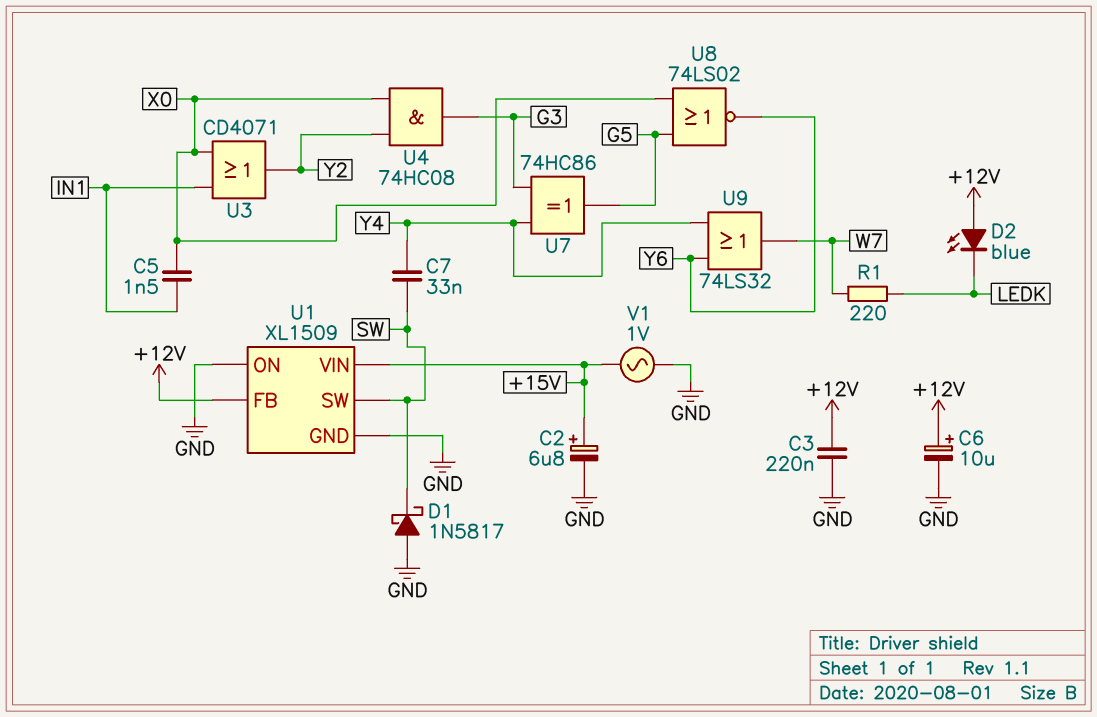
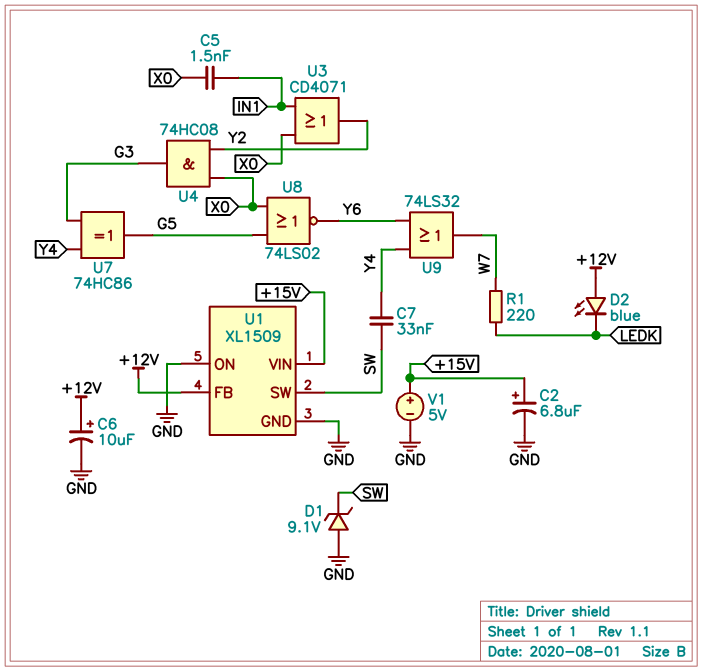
C3: 220nF (+12V, GND) -> none
D1: schottky 1N5817 (A GND, K SW) -> zener 9.1V (A GND, K SW)
V1: AC 1V (+15V, GND) -> 5V (plus +15V, minus GND)

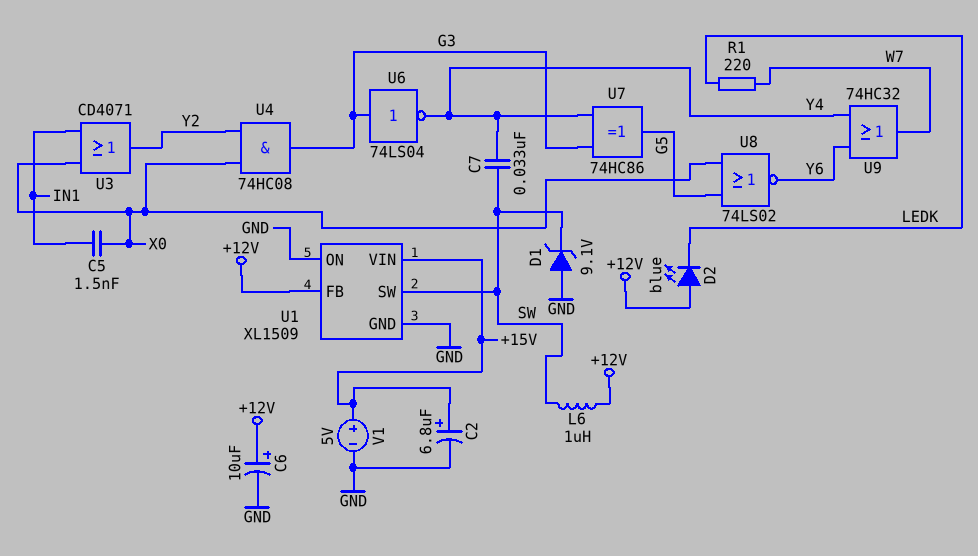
L6: none -> 1uH (+12V, SW)
U6: none -> NOT 74LS04 (in G3, out Y4)
U9: OR 74LS32 (in Y4, in Y6, out W7) -> OR 74HC32 (in Y4, in Y6, out W7)

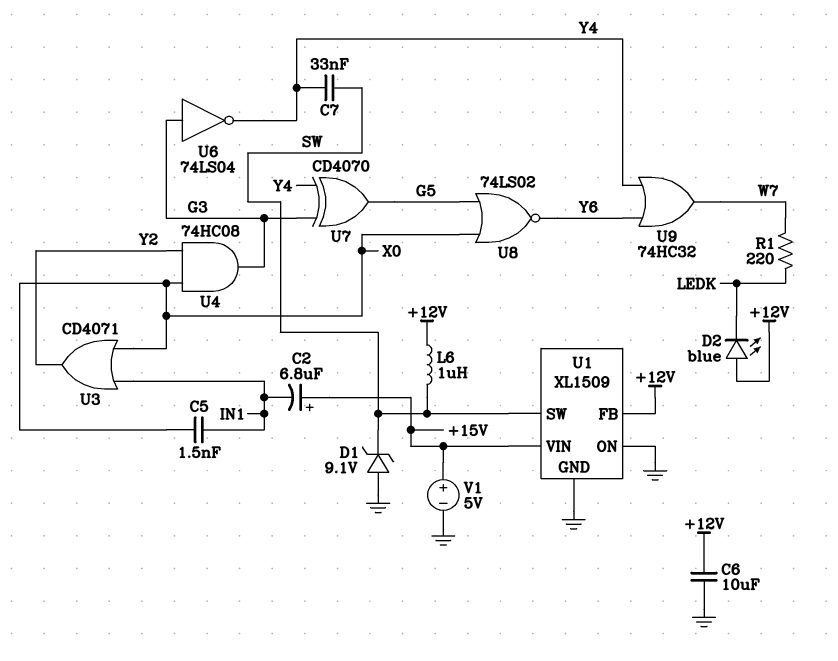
C2: 6.8uF (plus +15V, minus GND) -> 6.8uF (plus +15V, minus IN1)
C6: 10uF (plus +12V, minus GND) -> 10uF (+12V, GND)
U7: XOR 74HC86 (in G3, in Y4, out G5) -> XOR CD4070 (in G3, in Y4, out G5)

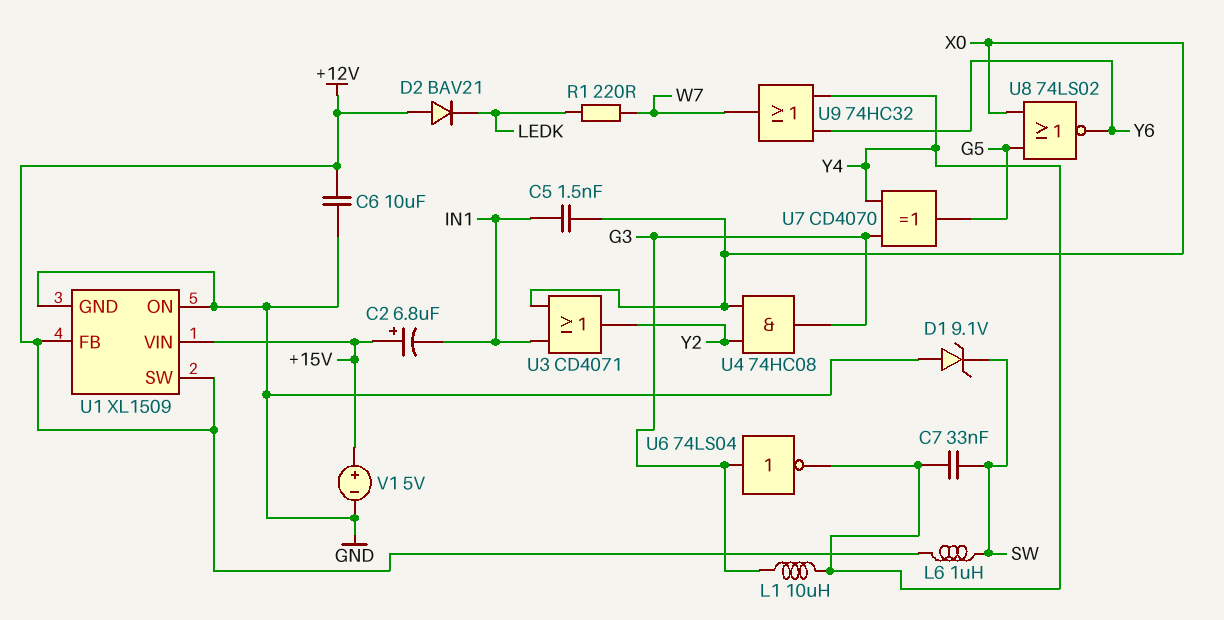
D2: LED blue (A +12V, K LEDK) -> diode BAV21 (A +12V, K LEDK)
L1: none -> 10uH (G3, Y4)
U1 pin SW: SW -> +12V

